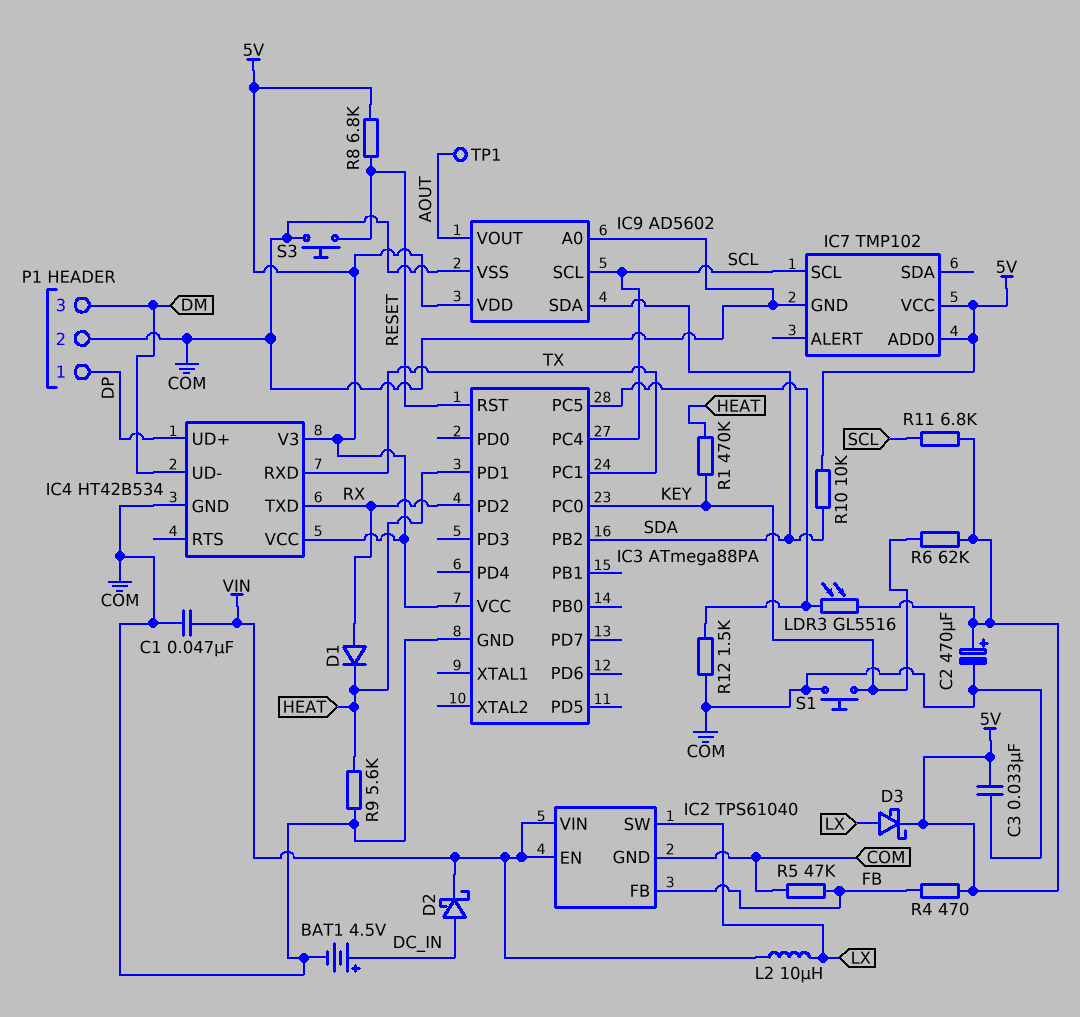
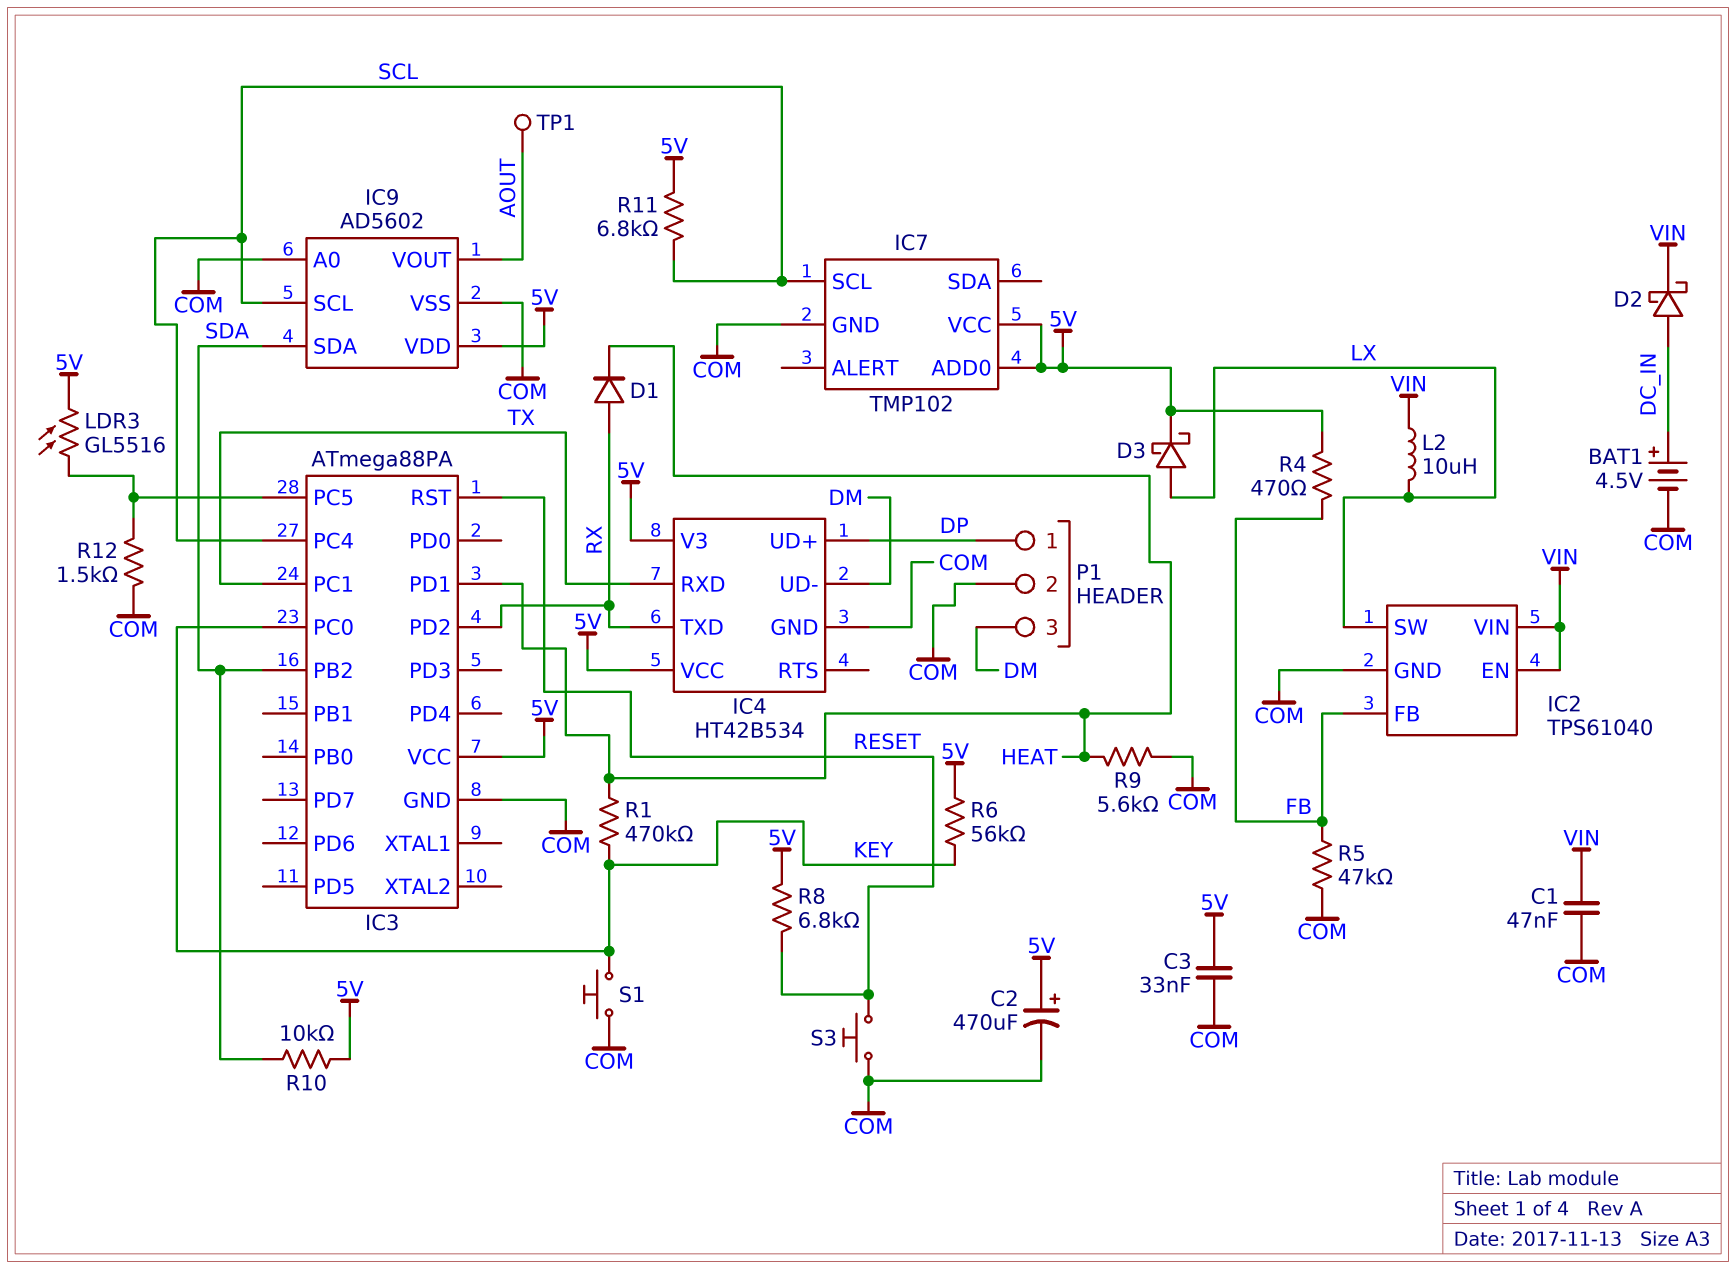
R6: 62k (5V, KEY) -> 56k (5V, KEY)

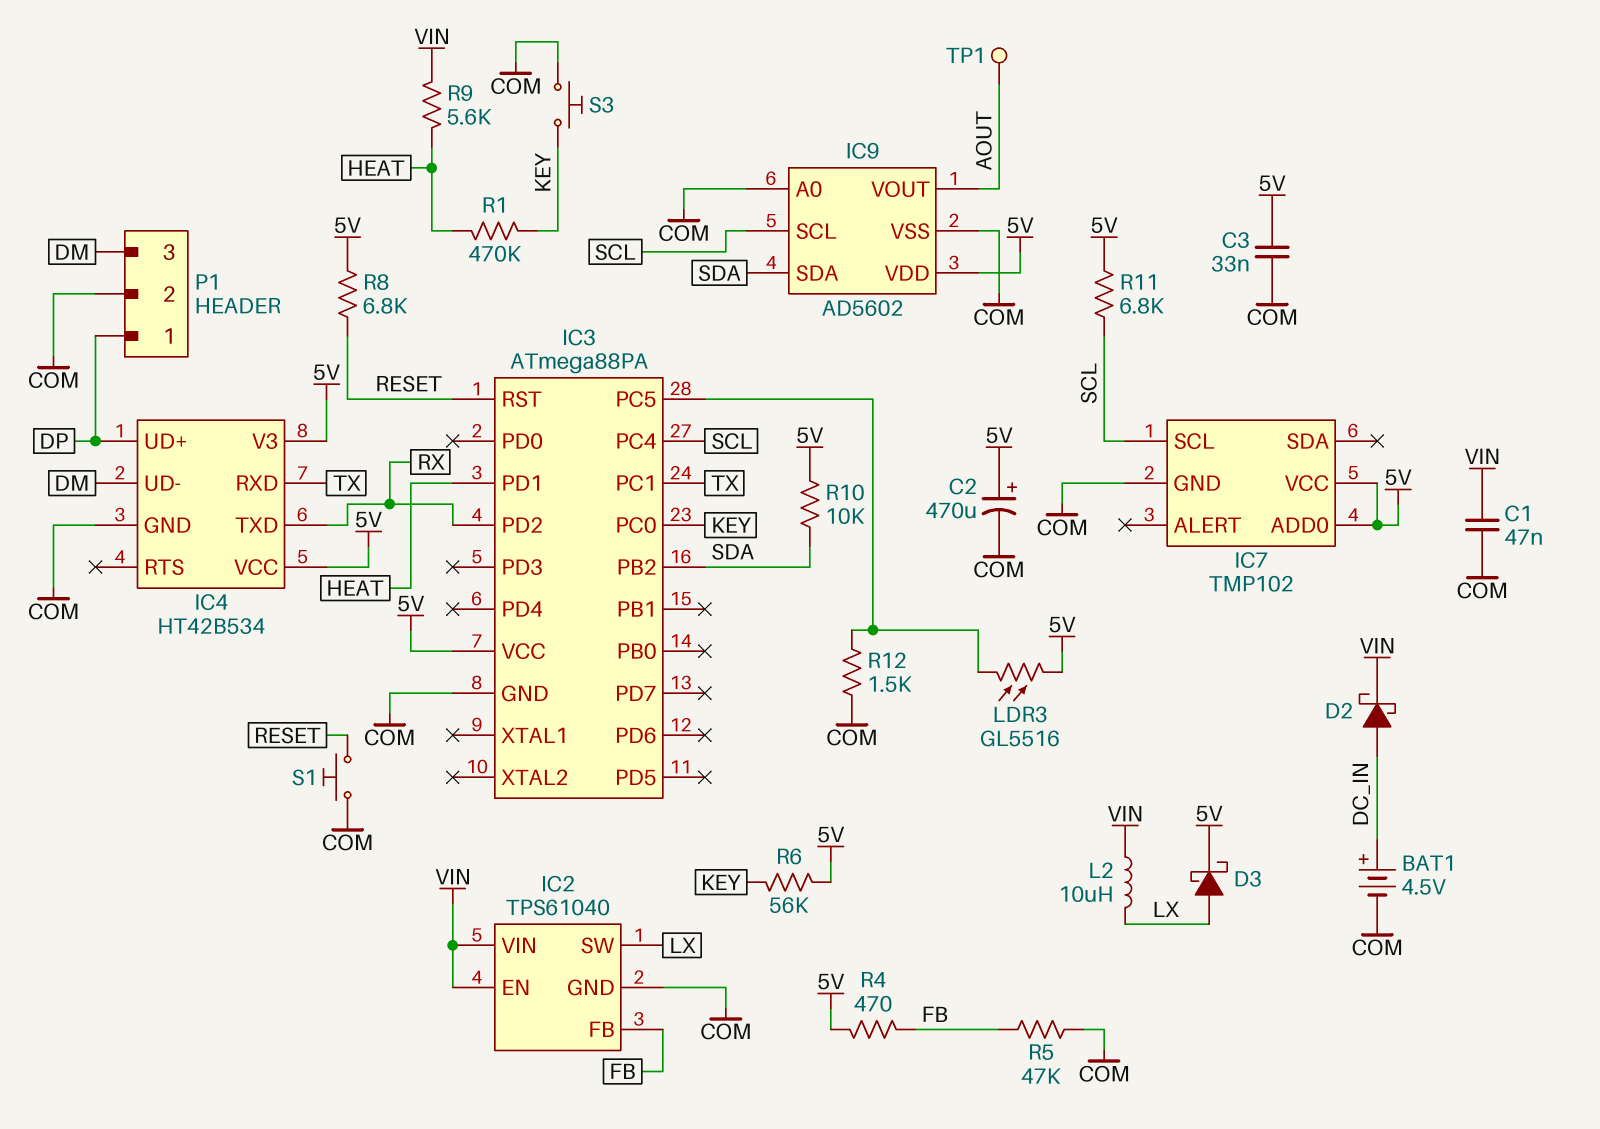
D1: diode (A RX, K HEAT) -> none
R9: 5.6k (COM, HEAT) -> 5.6k (HEAT, VIN)
S1: button (COM, KEY) -> button (COM, RESET)
S3: button (COM, RESET) -> button (COM, KEY)

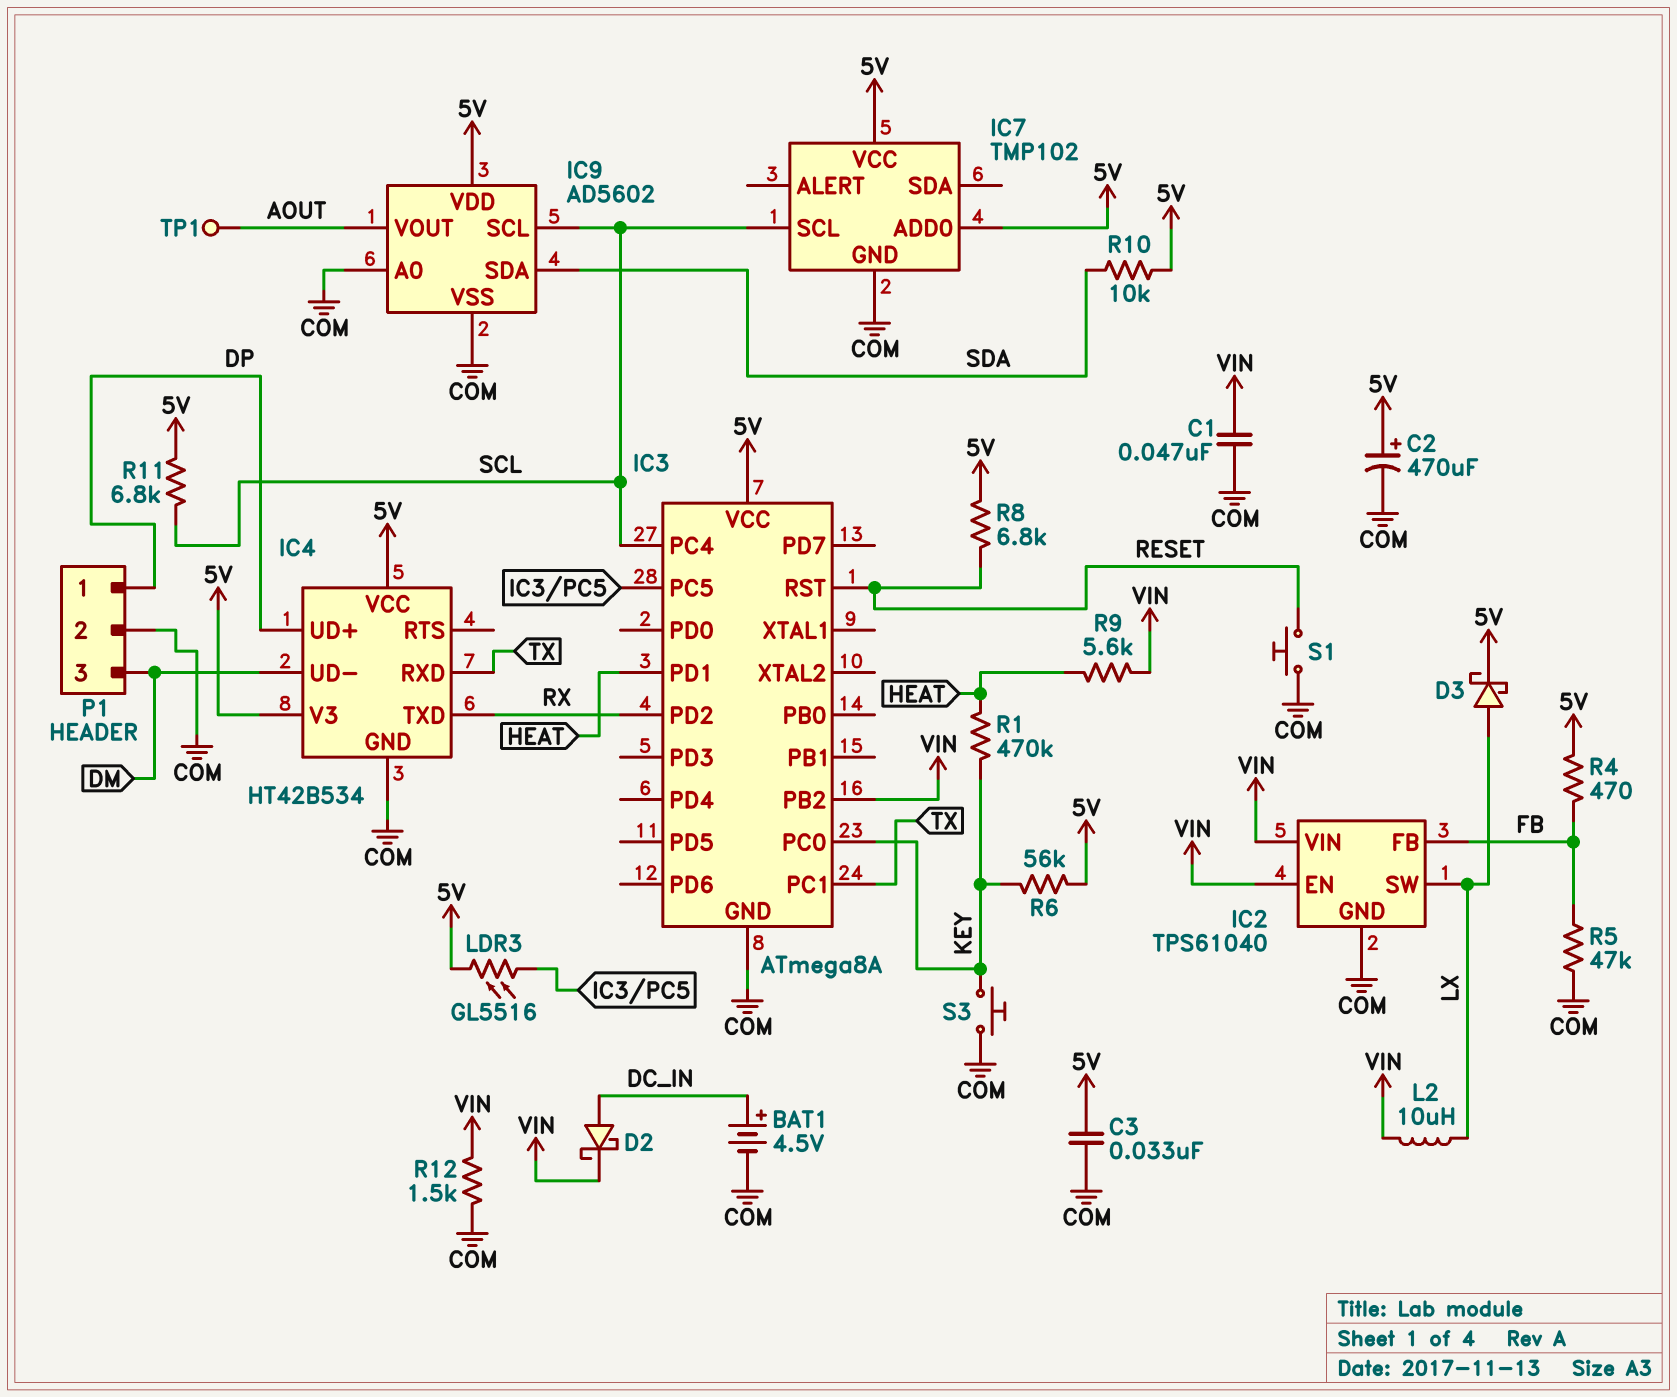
IC3: ATmega88PA -> ATmega8A
IC3 pin PB2: SDA -> VIN
R12: 1.5k (COM, IC3/PC5) -> 1.5k (COM, VIN)

